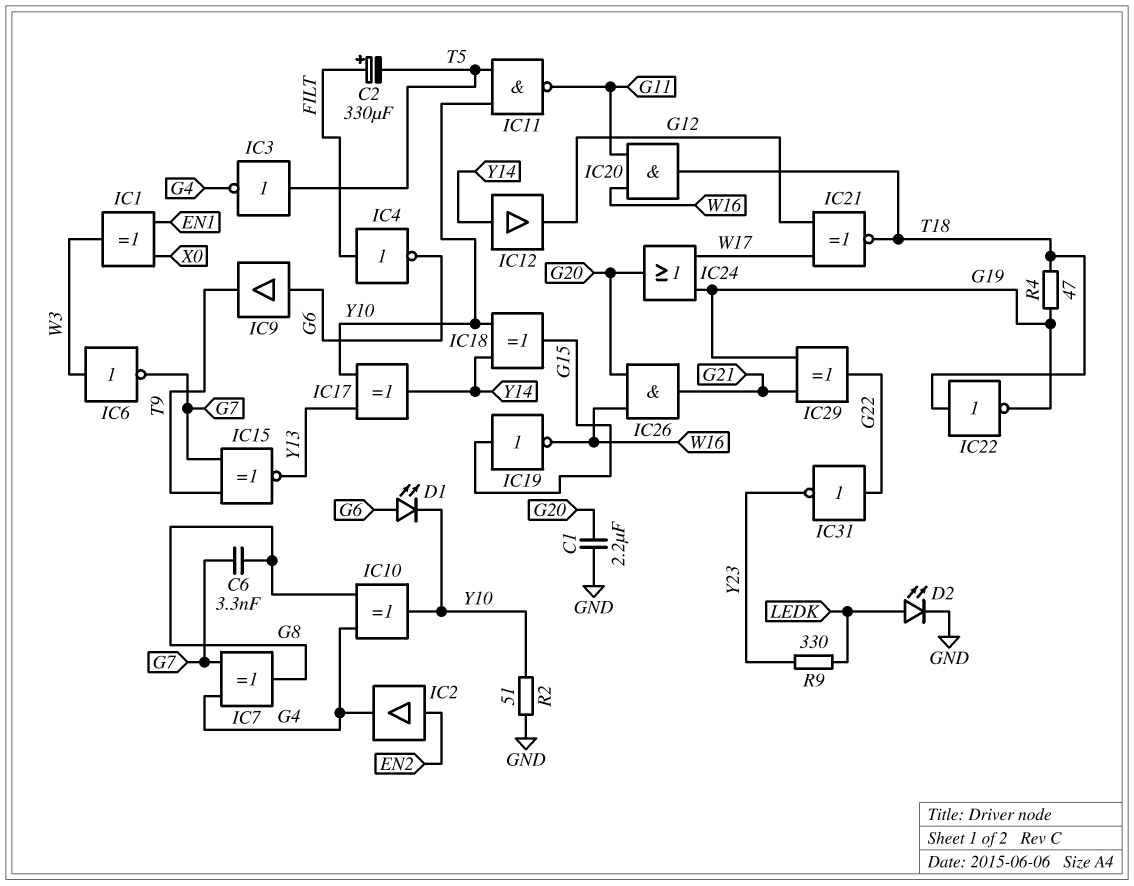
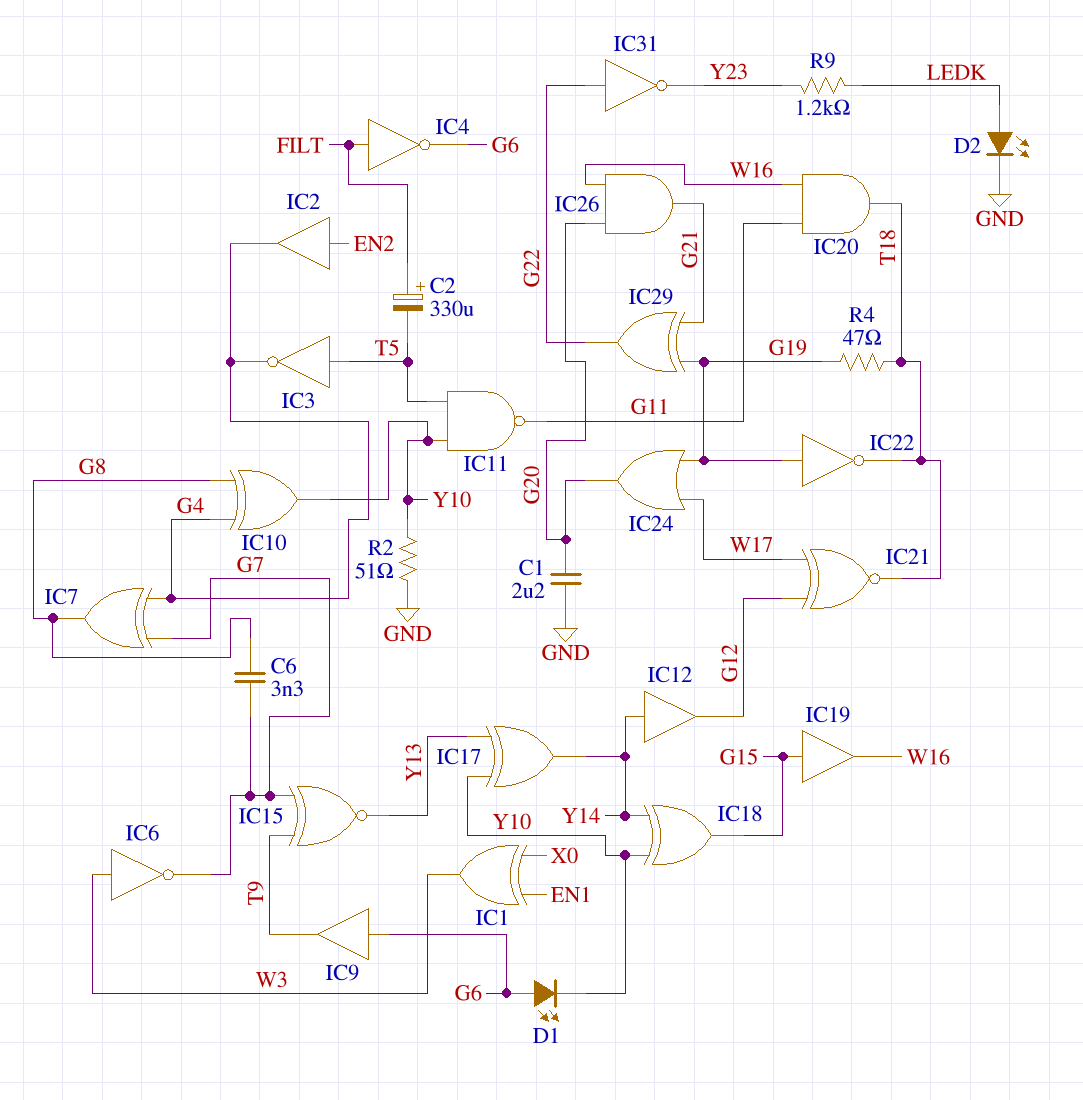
IC19: NOT (in G15, out W16) -> buffer (in G15, out W16)
IC22: NOT (in T18, out G19) -> NOT (in G19, out T18)
R9: 330 (LEDK, Y23) -> 1.2k (LEDK, Y23)

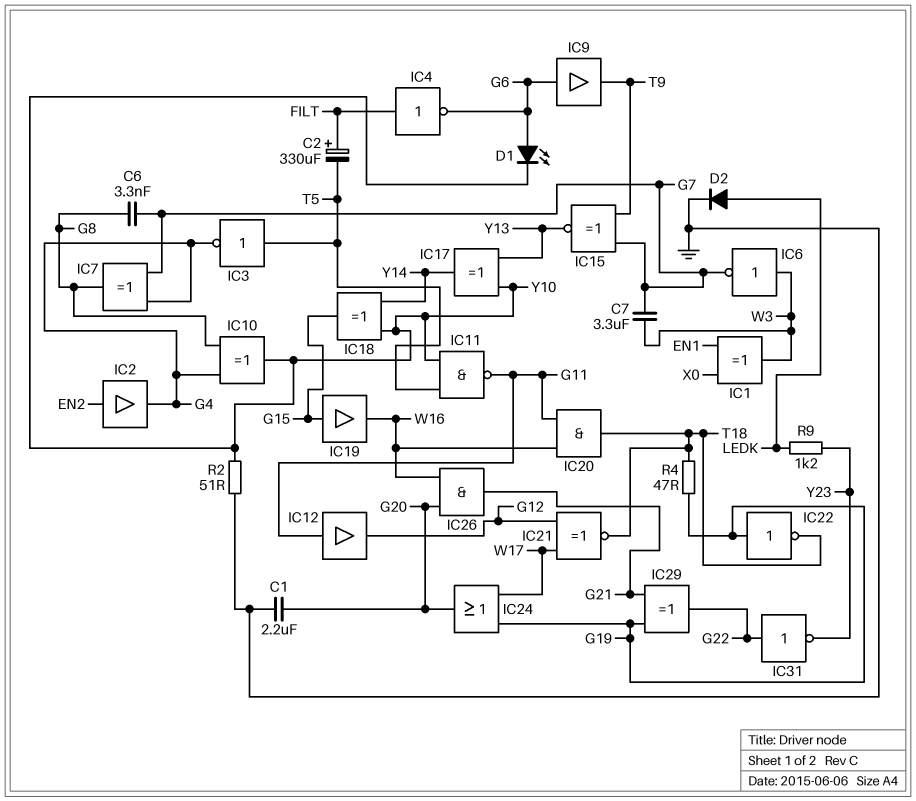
C7: none -> 3.3uF (G7, W3)
D2: LED (A LEDK, K GND) -> diode (A LEDK, K GND)
IC12: buffer (in Y14, out G12) -> buffer (in G11, out G12)

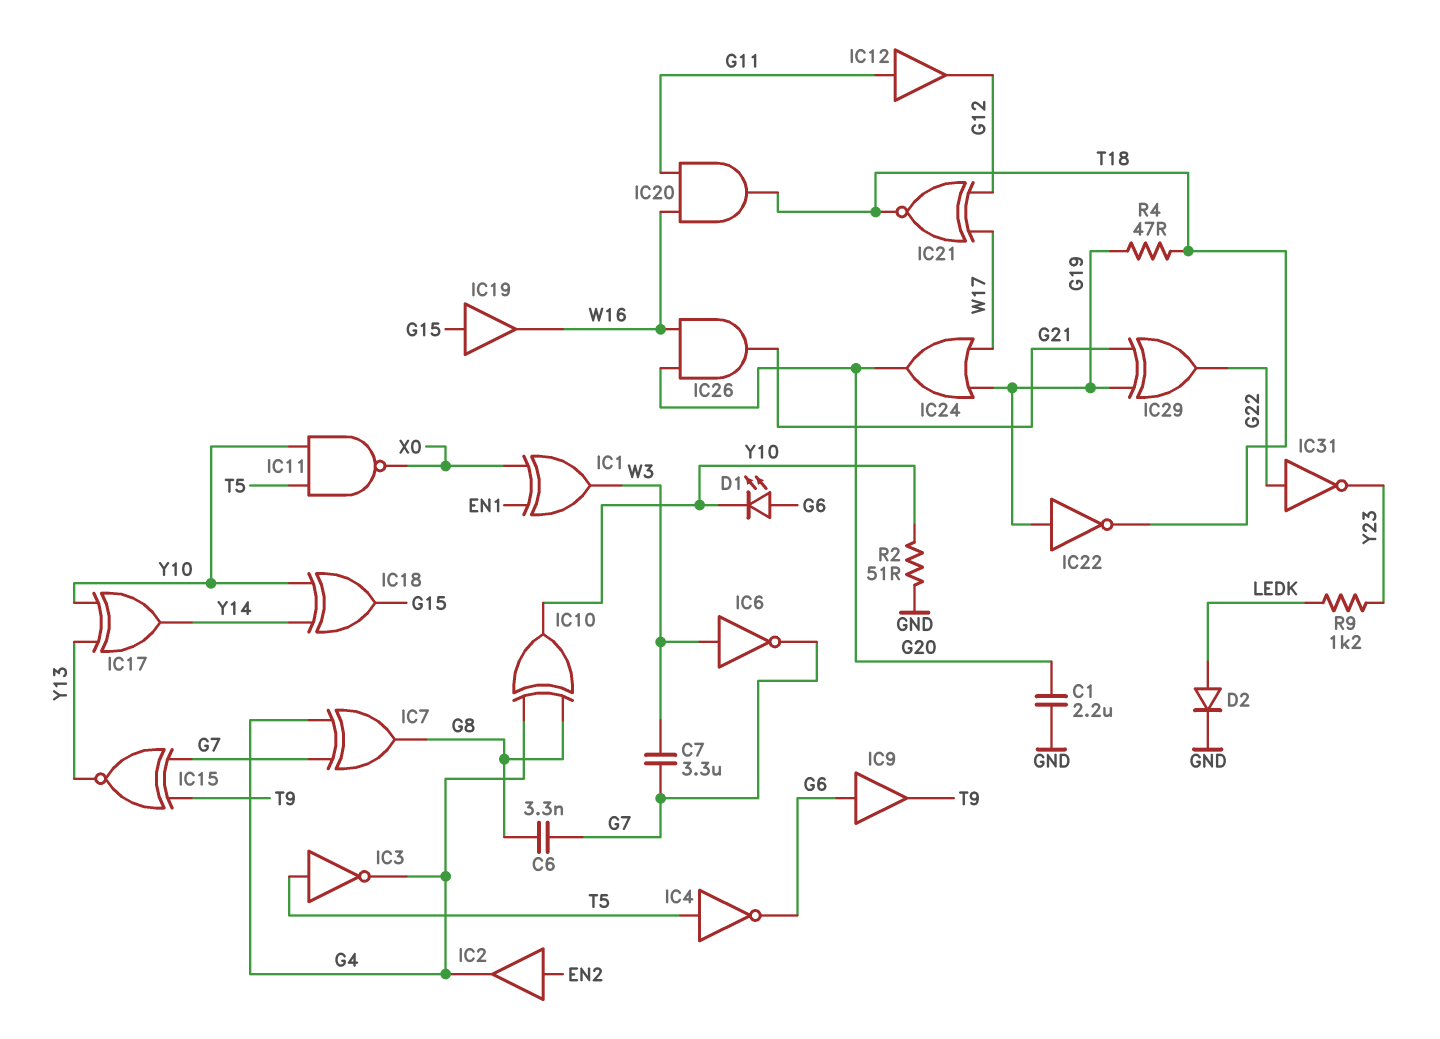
C2: 330uF (plus FILT, minus T5) -> none
IC4: NOT (in FILT, out G6) -> NOT (in T5, out G6)
IC11: NAND (in T5, in Y10, out G11) -> NAND (in T5, in Y10, out X0)

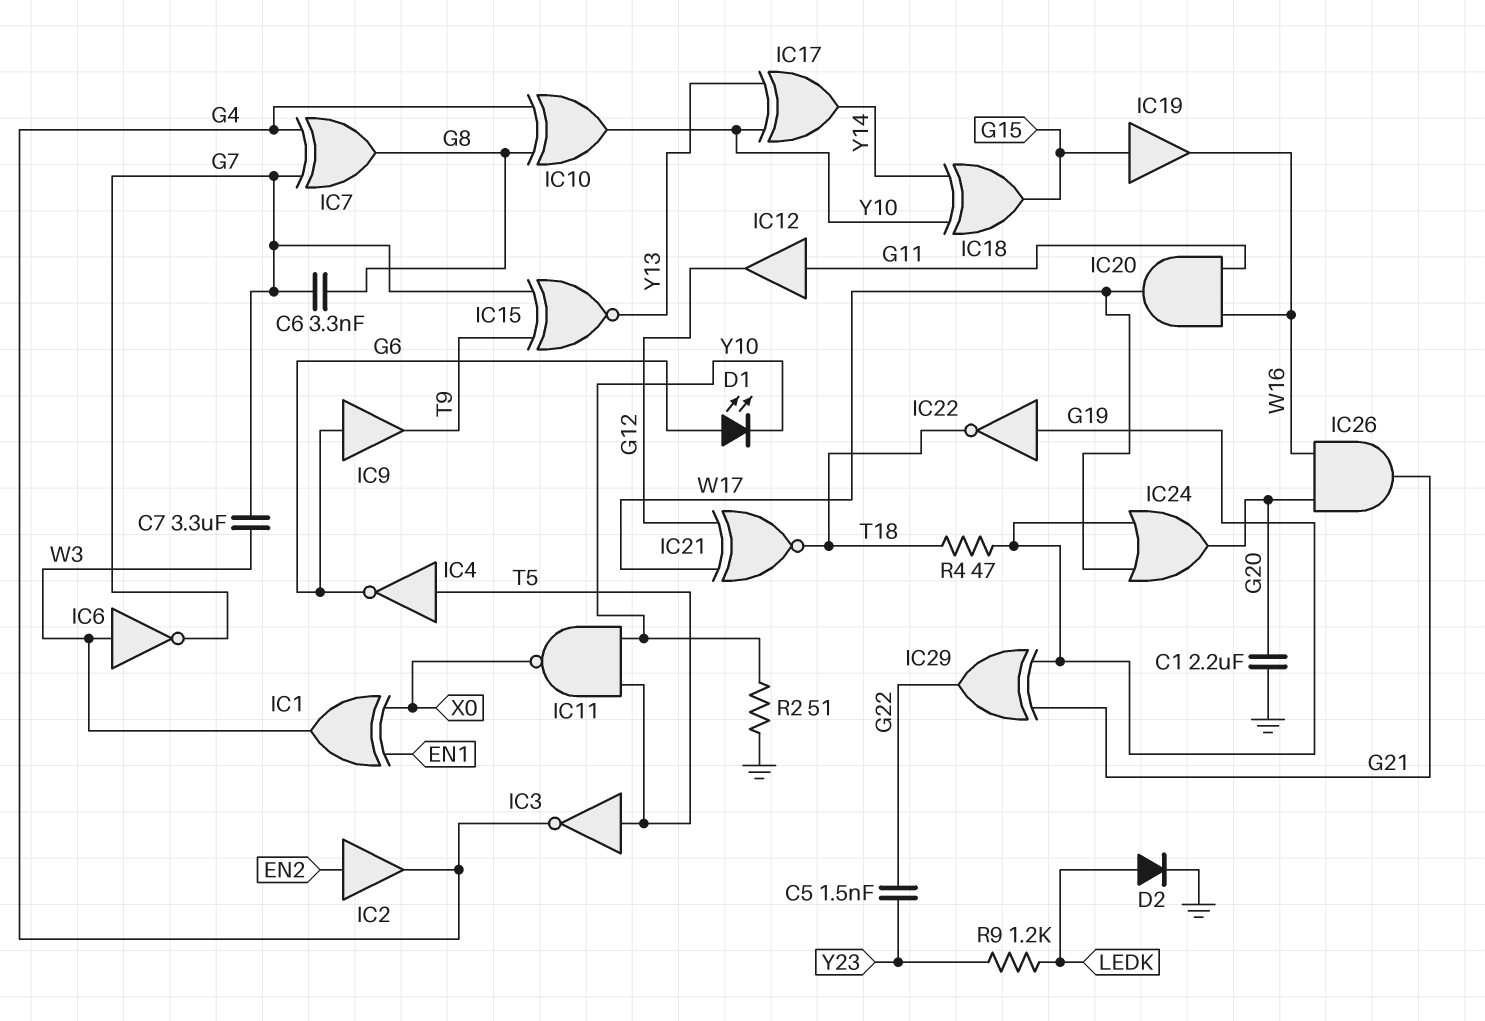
C5: none -> 1.5nF (G22, Y23)
IC20: AND (in G11, in W16, out T18) -> AND (in G11, in W16, out W17)
IC31: NOT (in G22, out Y23) -> none

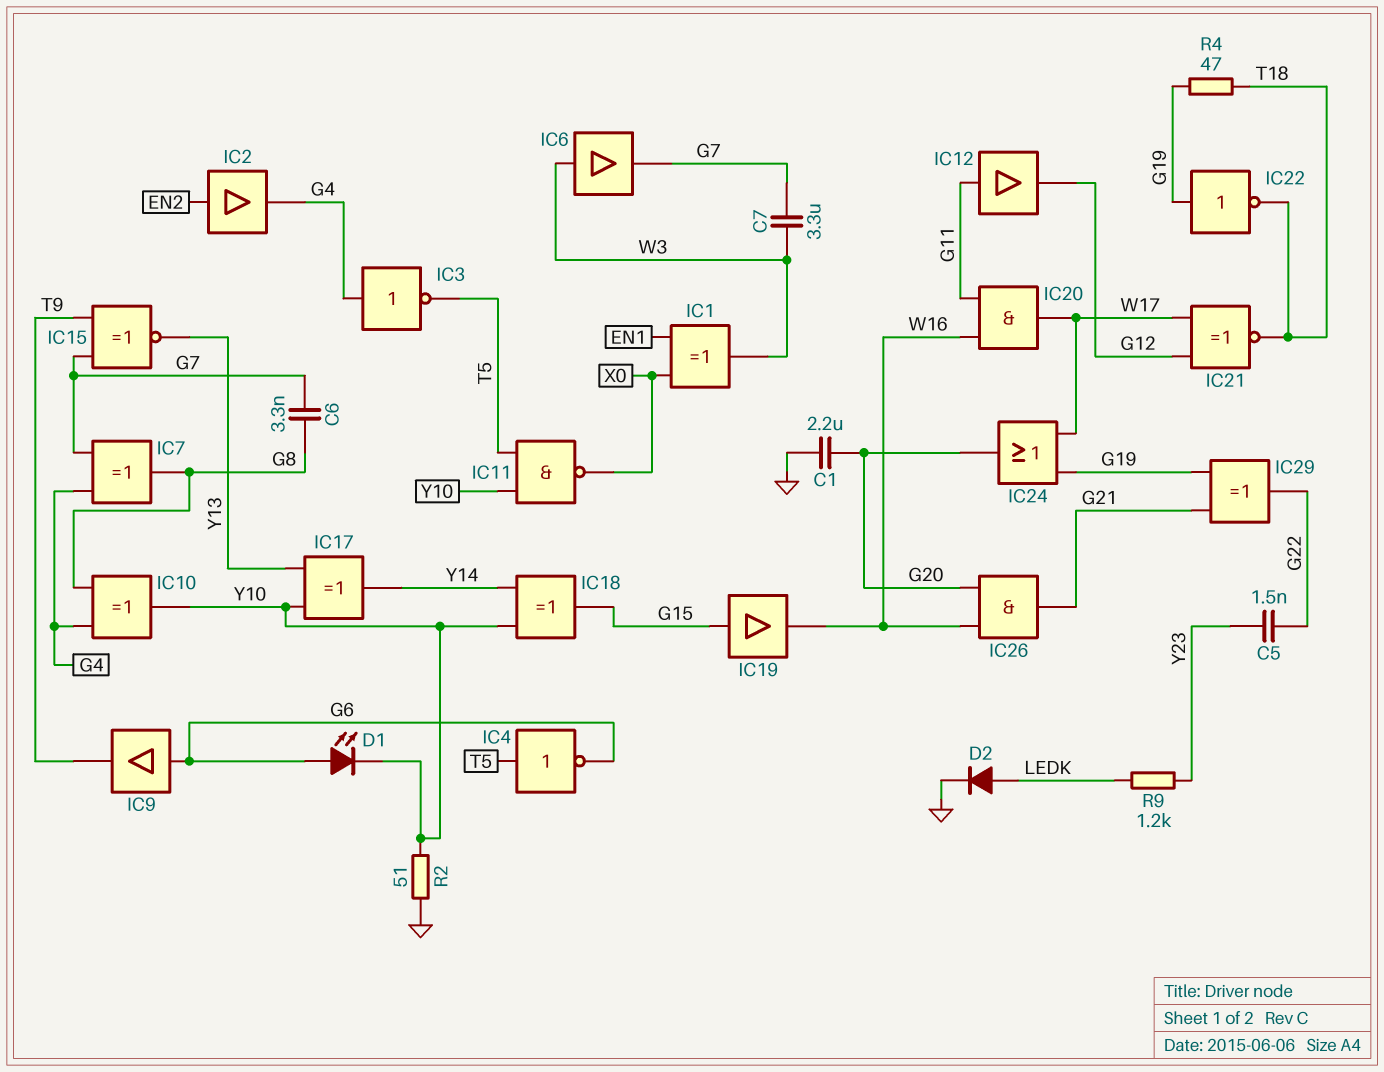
IC3: NOT (in T5, out G4) -> NOT (in G4, out T5)
IC6: NOT (in W3, out G7) -> buffer (in W3, out G7)

